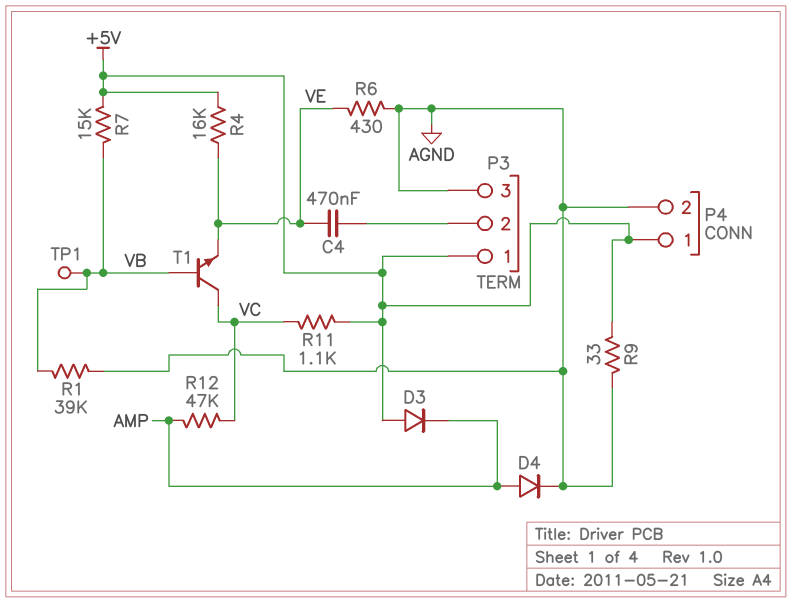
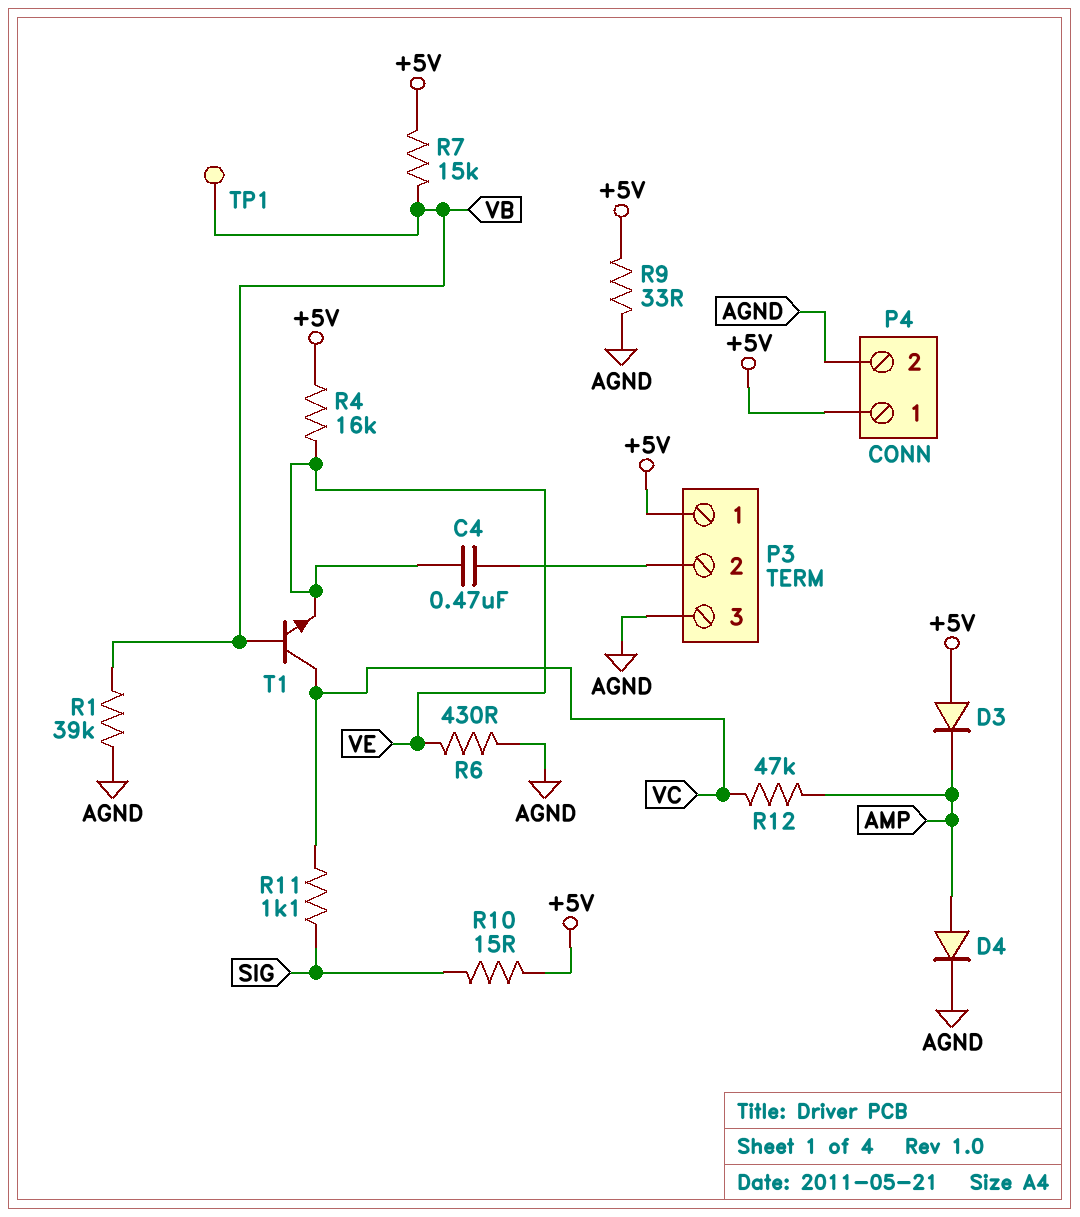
R10: none -> 15 (+5V, SIG)
R11: 1.1k (+5V, VC) -> 1.1k (SIG, VC)

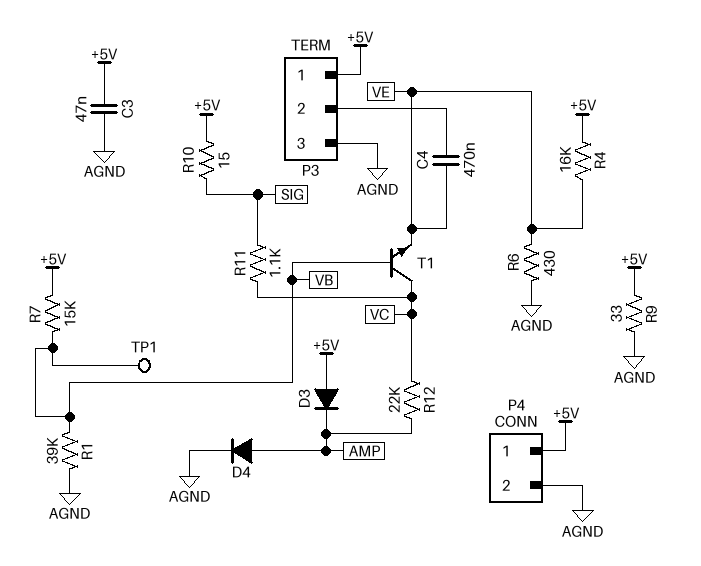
C3: none -> 47nF (+5V, AGND)
R12: 47k (AMP, VC) -> 22k (AMP, VC)

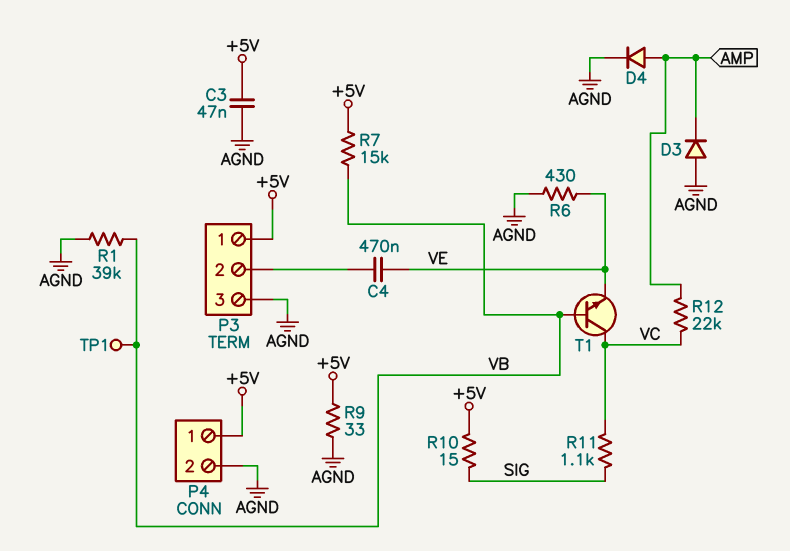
D3: diode (A +5V, K AMP) -> diode (A AGND, K AMP)
R4: 16k (+5V, VE) -> none

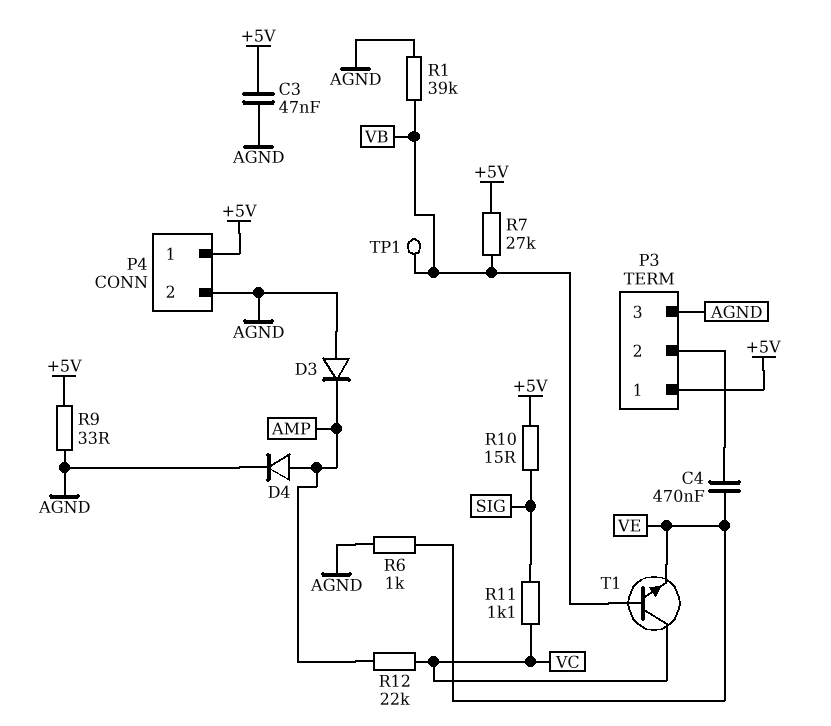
R6: 430 (AGND, VE) -> 1k (AGND, VE)
R7: 15k (+5V, VB) -> 27k (+5V, VB)

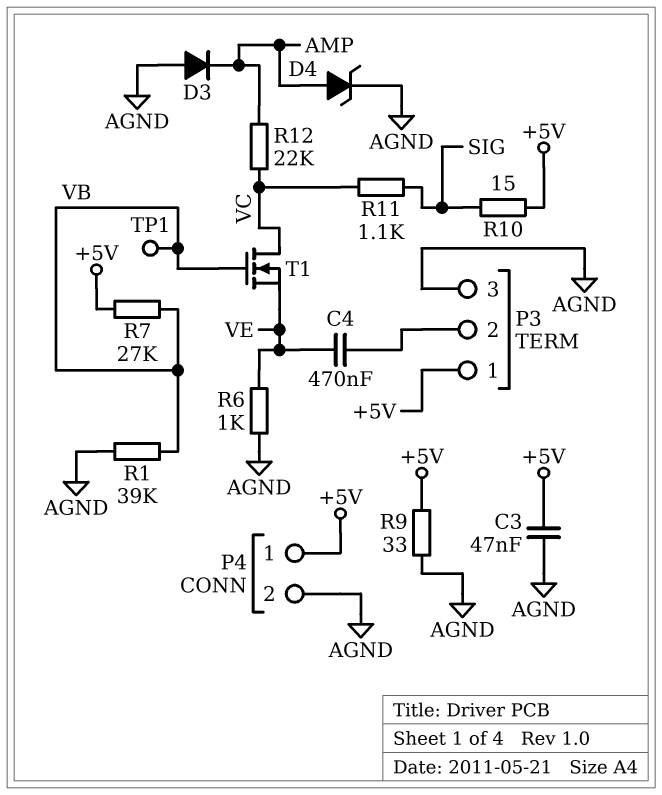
D4: diode (A AMP, K AGND) -> zener (A AMP, K AGND)
T1: NPN (B VB, C VC, E VE) -> NMOS (G VB, D VC, S VE)

